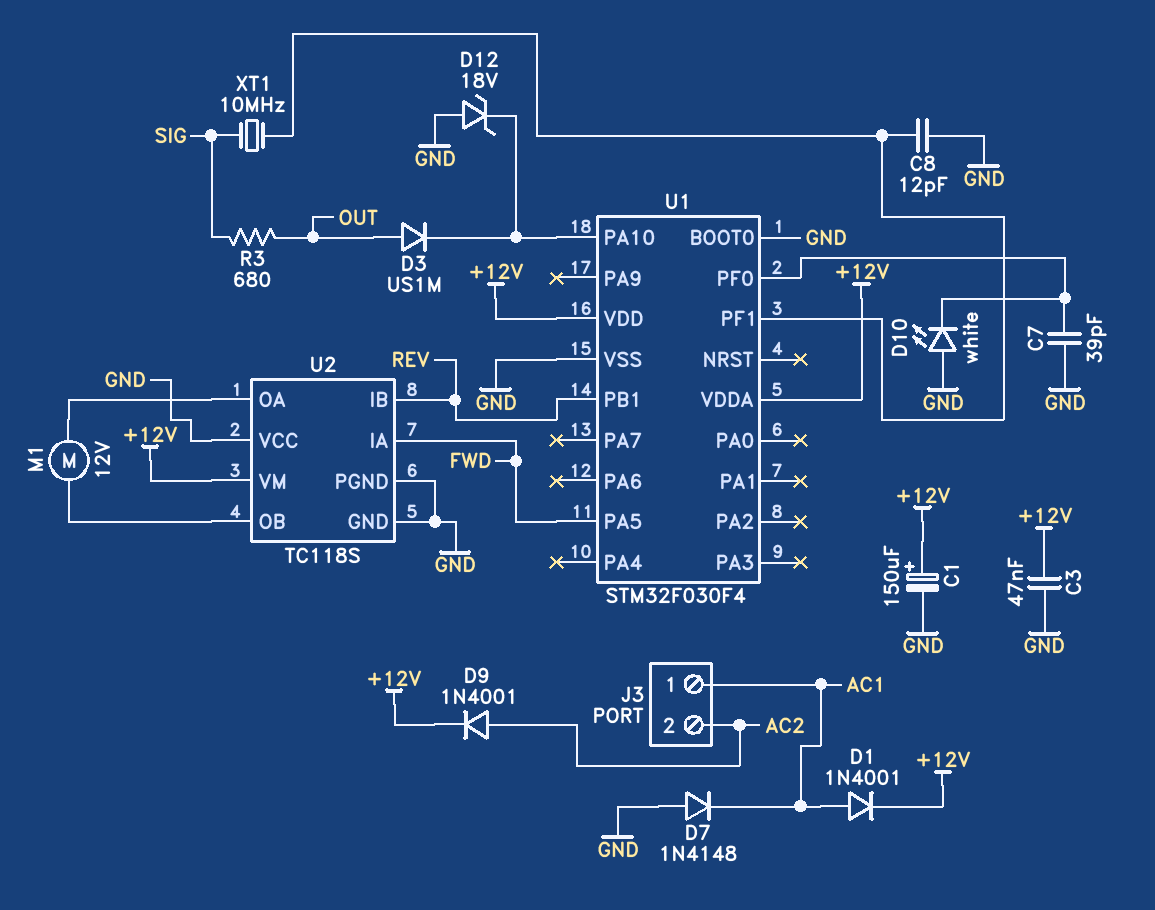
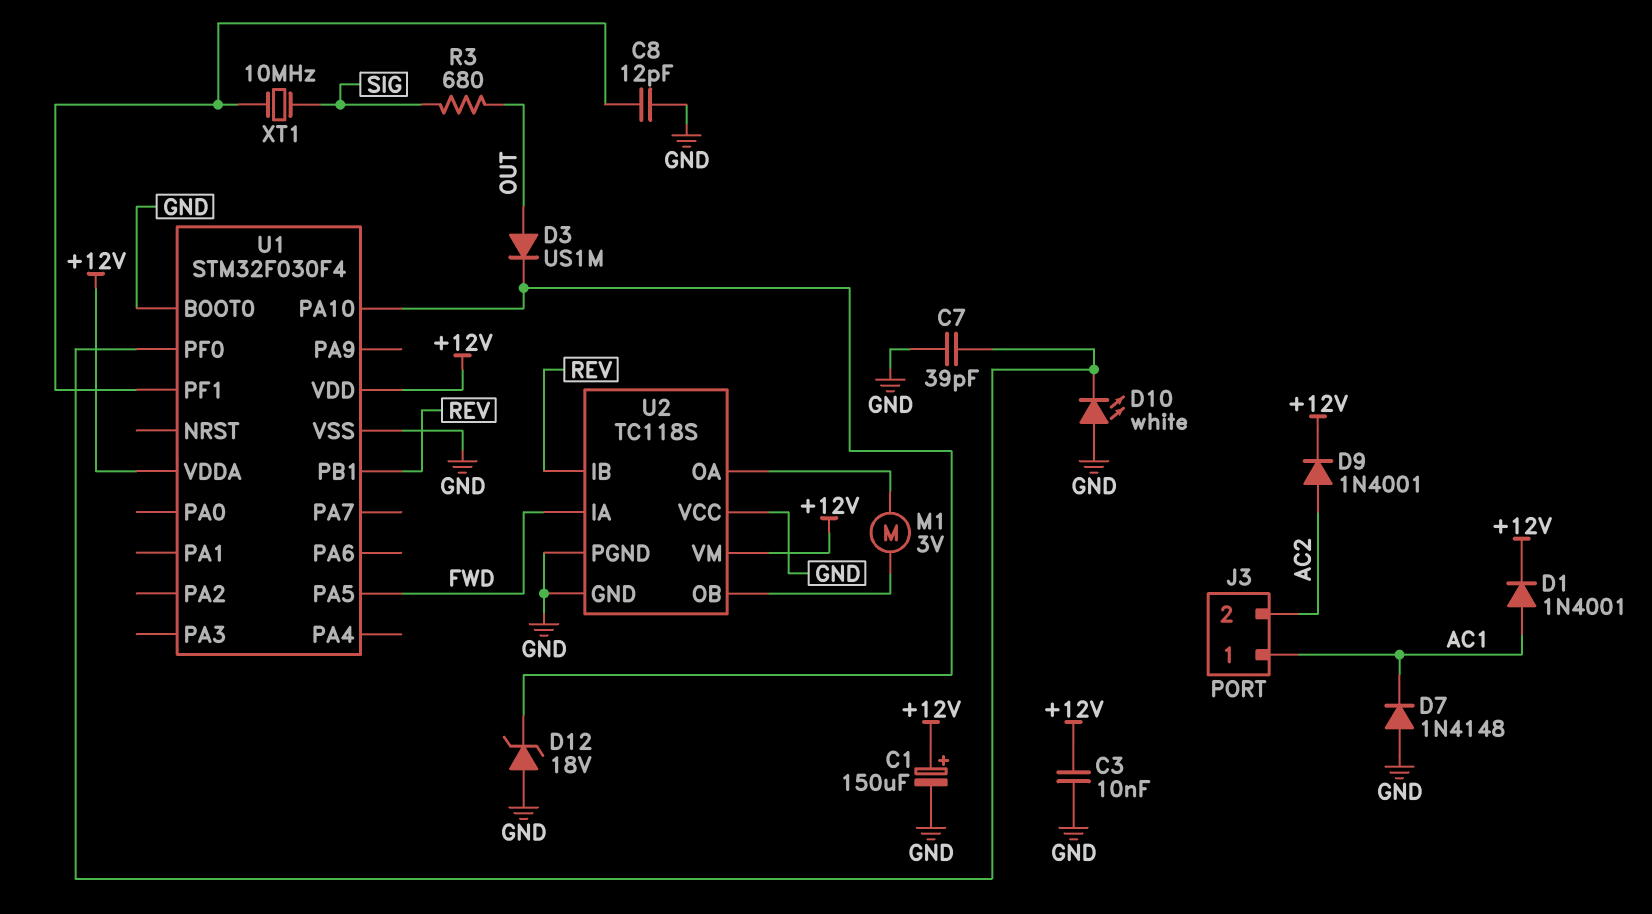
C3: 47nF (+12V, GND) -> 10nF (+12V, GND)
M1: motor 12V (U2/OA, U2/OB) -> motor 3V (U2/OA, U2/OB)

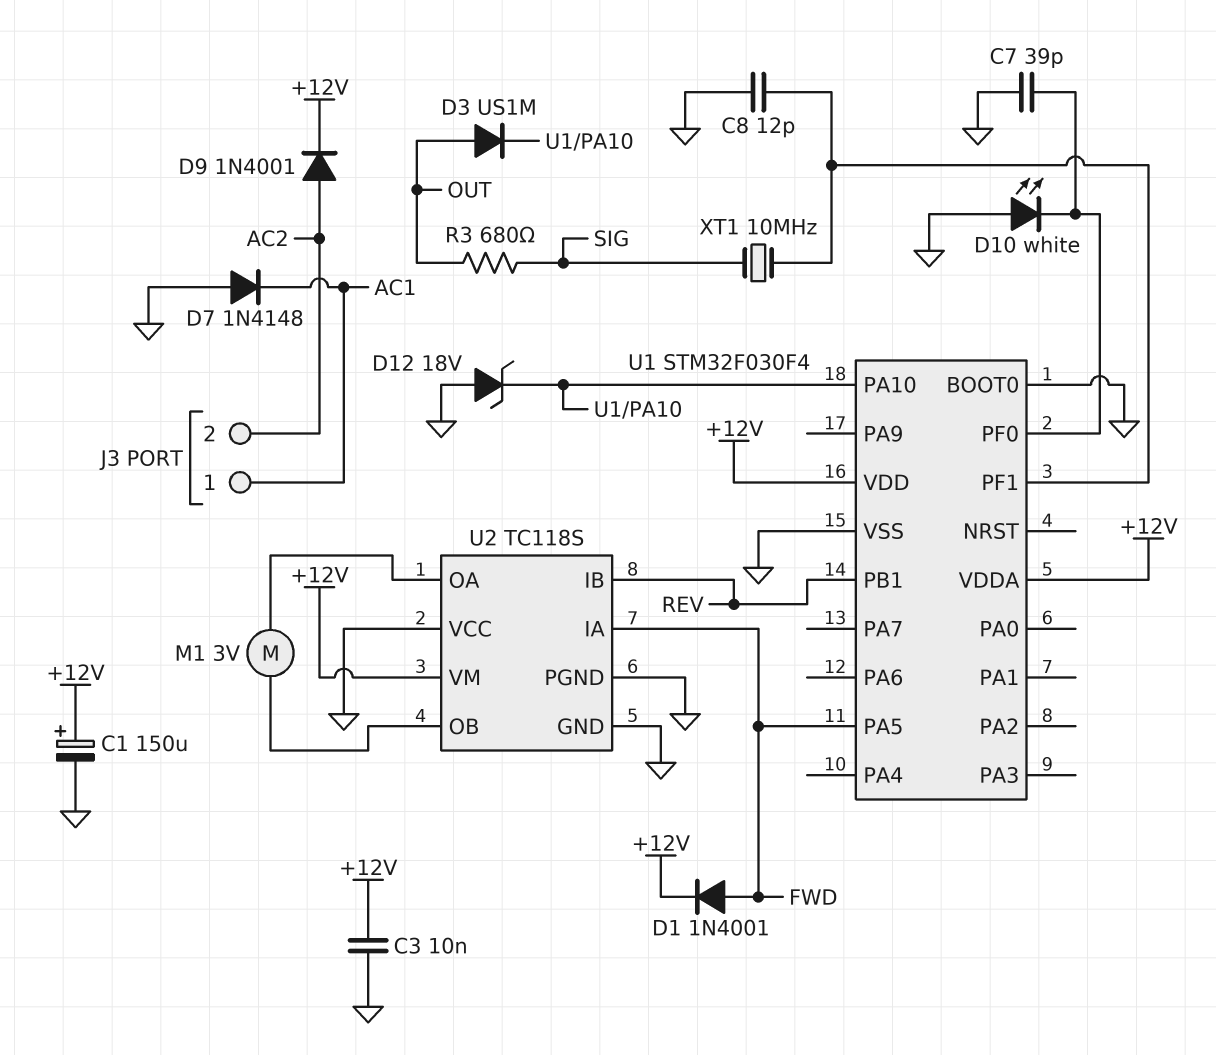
D1: diode 1N4001 (A AC1, K +12V) -> diode 1N4001 (A FWD, K +12V)

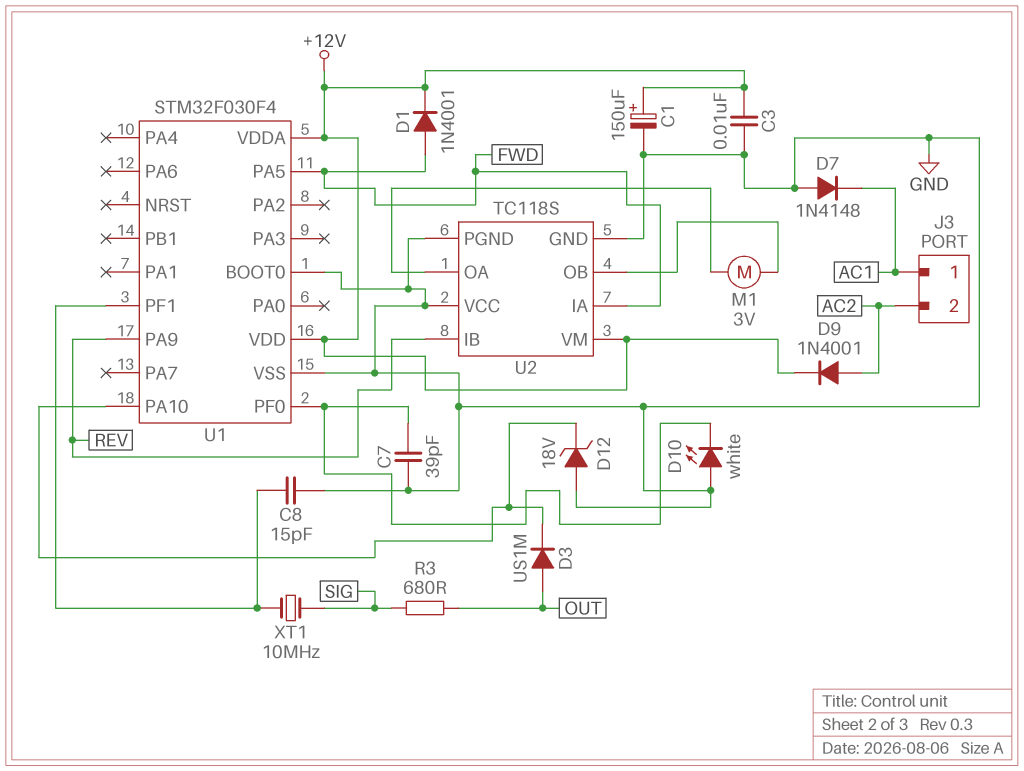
C8: 12pF (GND, U1/PF1) -> 15pF (GND, U1/PF1)
U1 pin PA9: none -> REV
U1 pin PB1: REV -> none

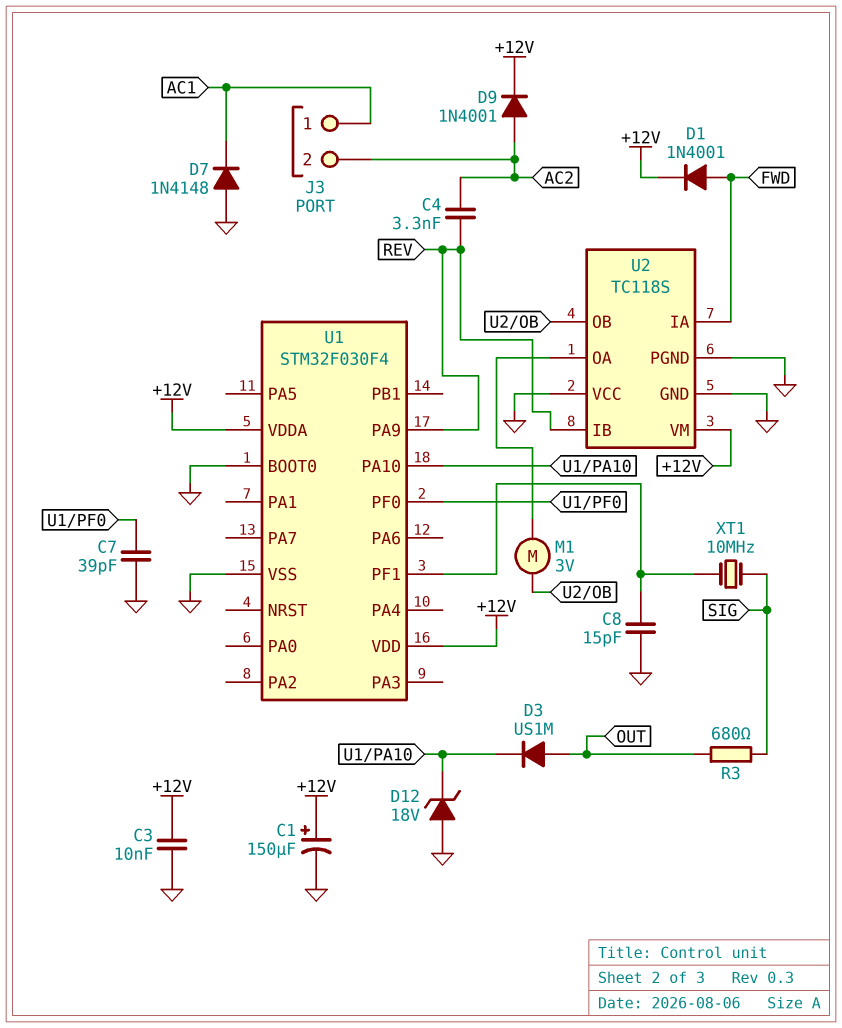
C4: none -> 3.3nF (AC2, REV)
D10: LED white (A GND, K U1/PF0) -> none
U1 pin PA5: FWD -> none

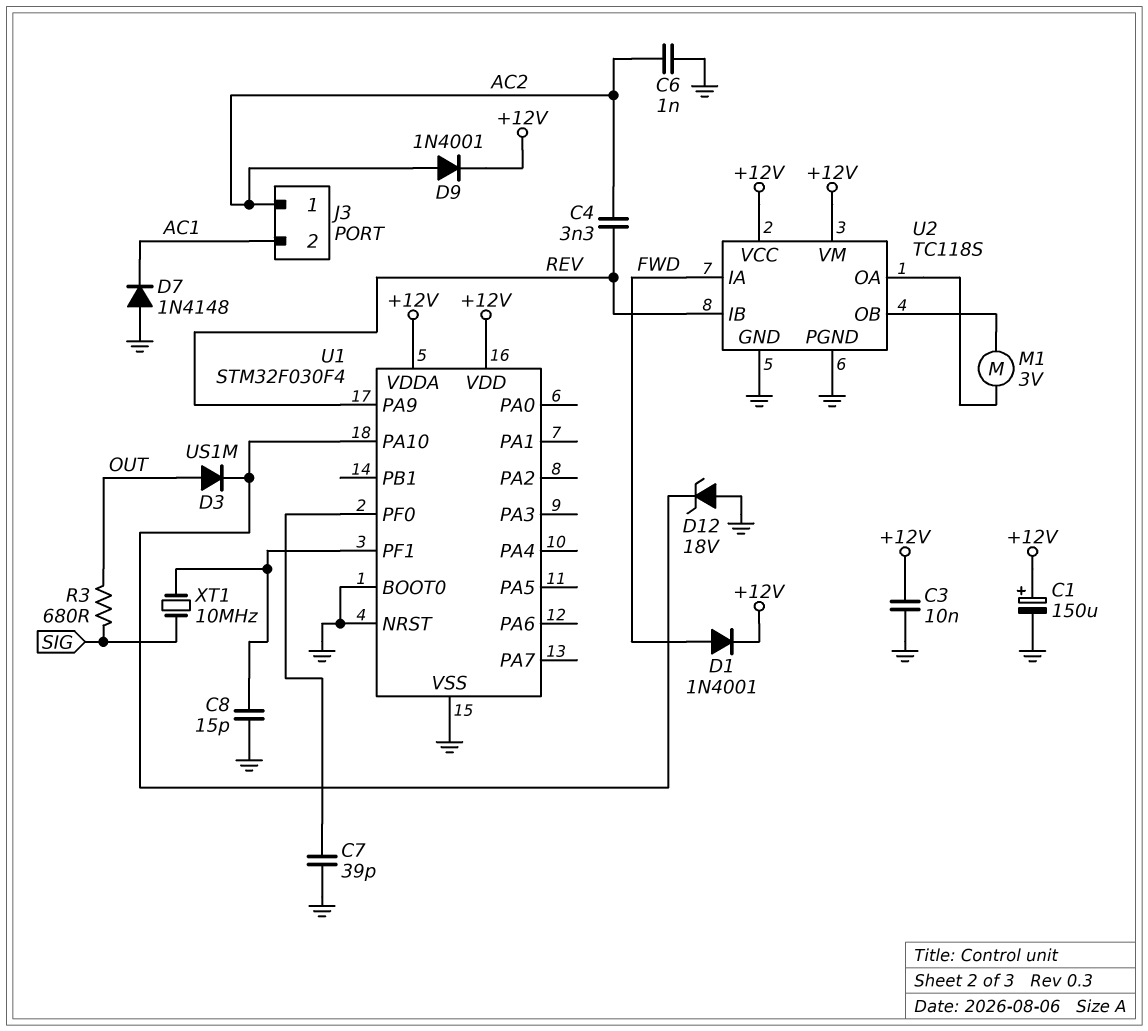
C6: none -> 1nF (AC2, GND)
J3 pin 1: AC1 -> AC2
J3 pin 2: AC2 -> AC1
U1 pin NRST: none -> GND
U2 pin VCC: GND -> +12V

